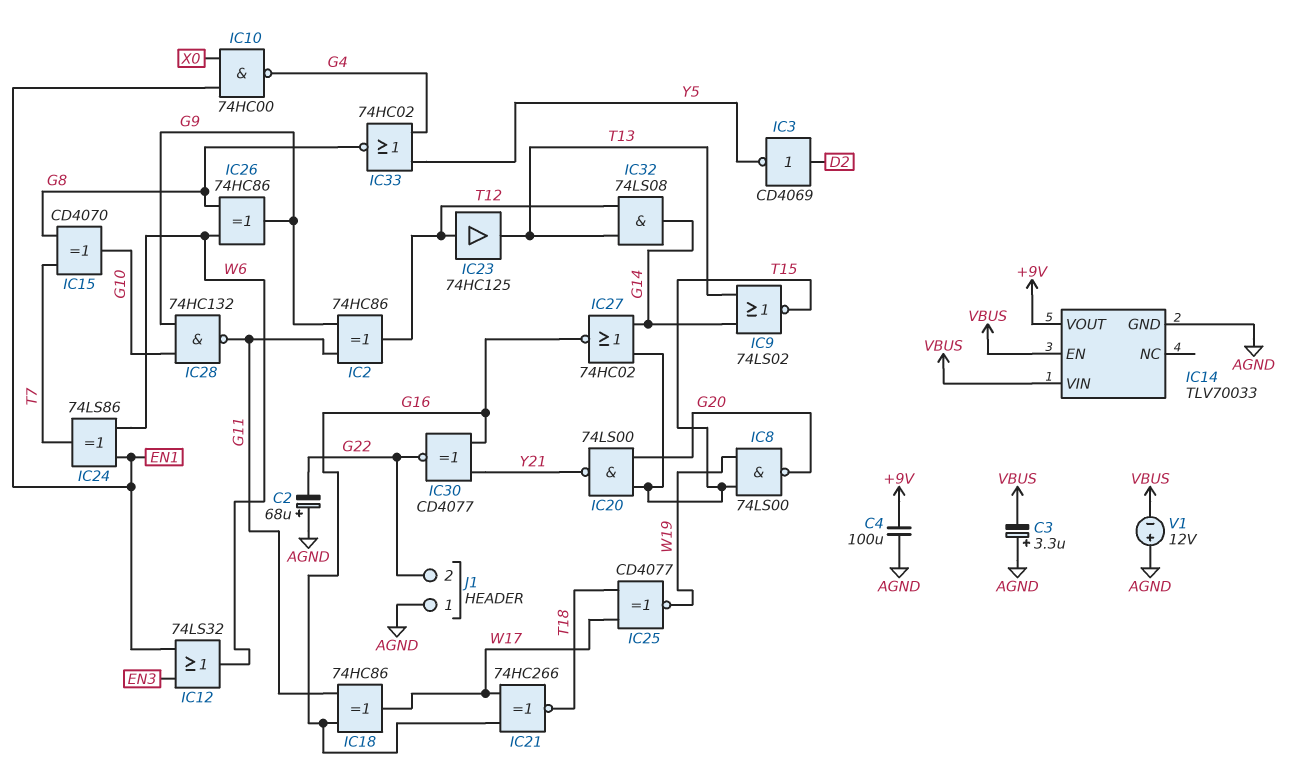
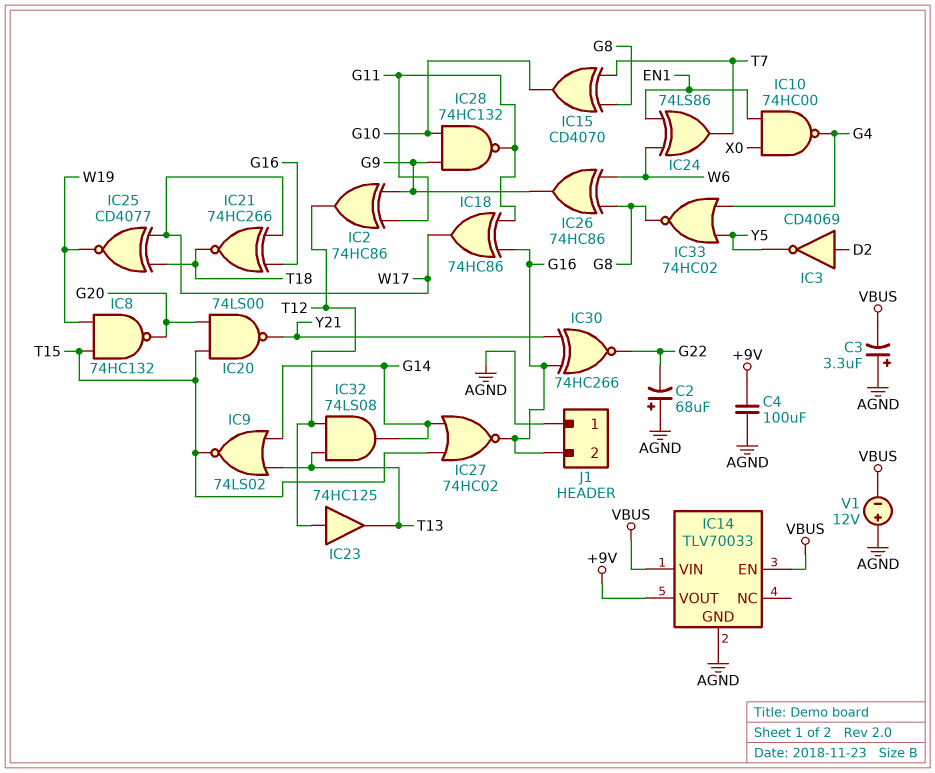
IC8: NAND 74LS00 (in T15, in W19, out G20) -> NAND 74HC132 (in T15, in W19, out G20)
IC12: OR 74LS32 (in EN1, in EN3, out W6) -> none
IC30: XNOR CD4077 (in G16, in Y21, out G22) -> XNOR 74HC266 (in G16, in Y21, out G22)
J1 pin 2: G22 -> G16

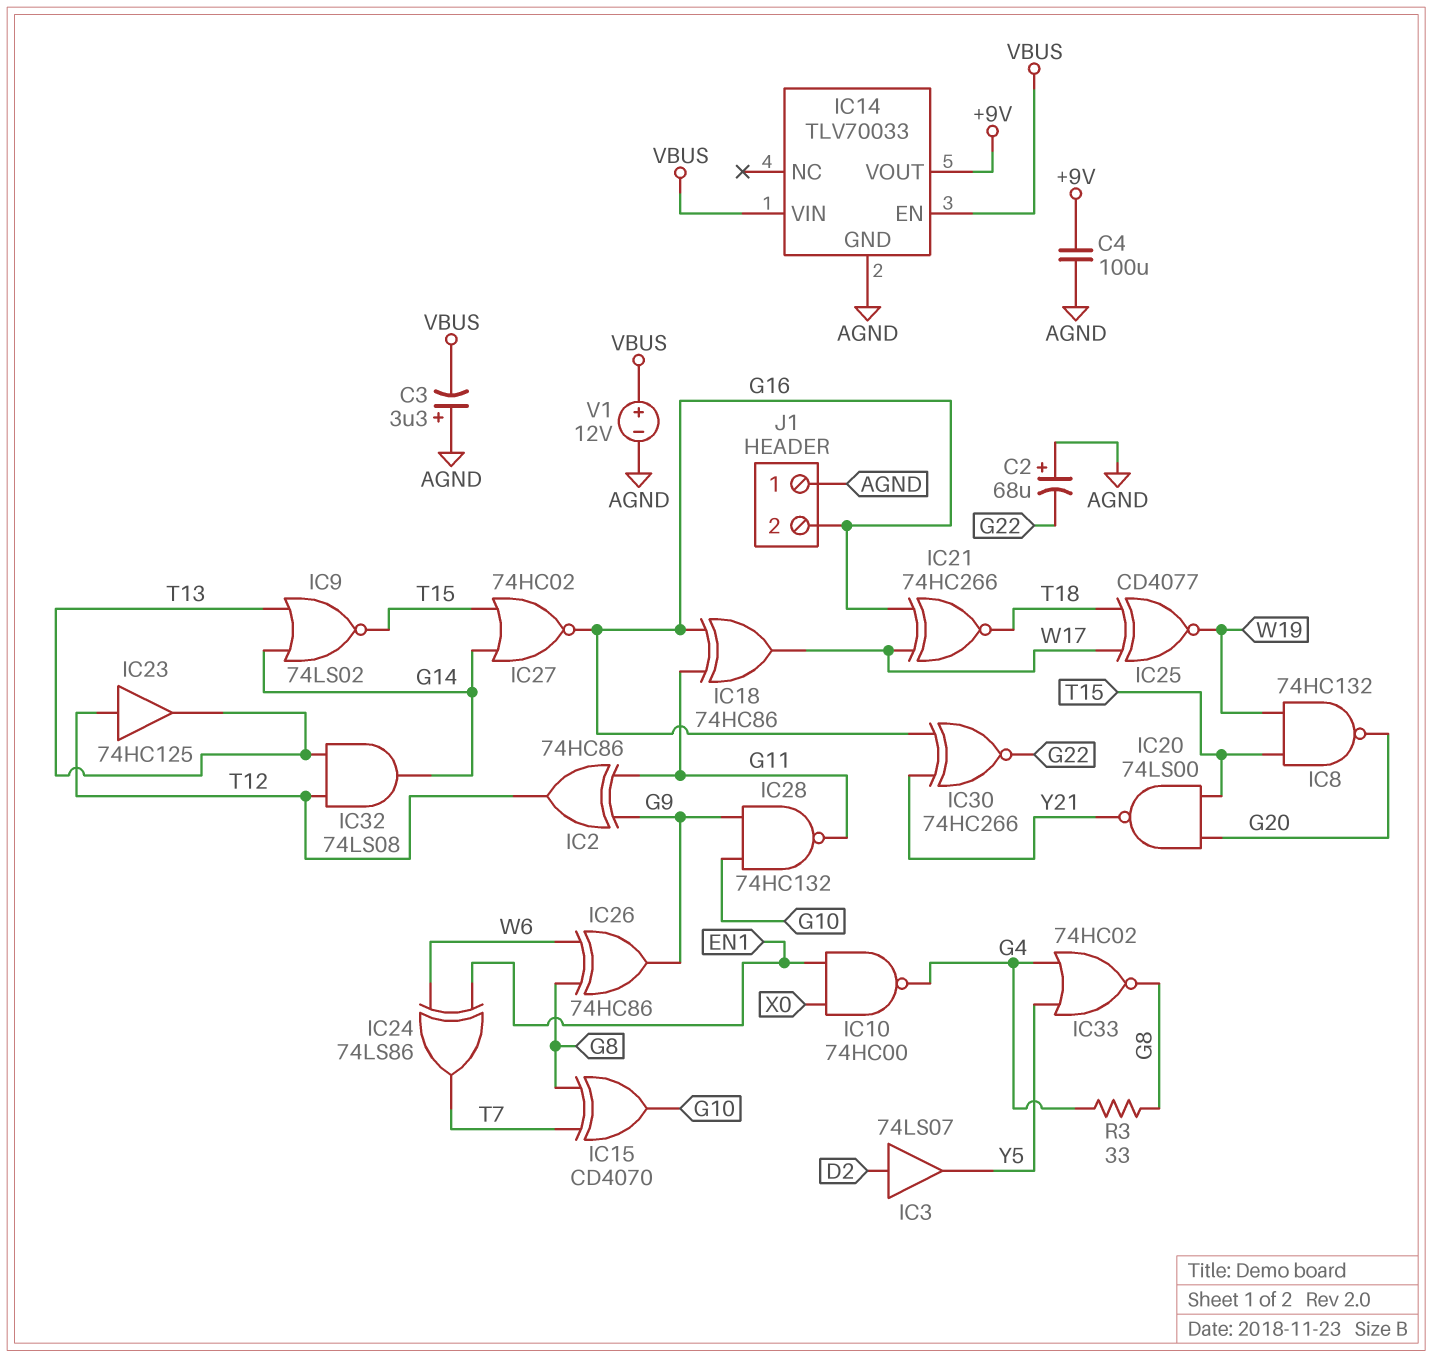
IC3: NOT CD4069 (in D2, out Y5) -> buffer 74LS07 (in D2, out Y5)
R3: none -> 33 (G4, G8)
V1: 12V (plus AGND, minus VBUS) -> 12V (plus VBUS, minus AGND)

